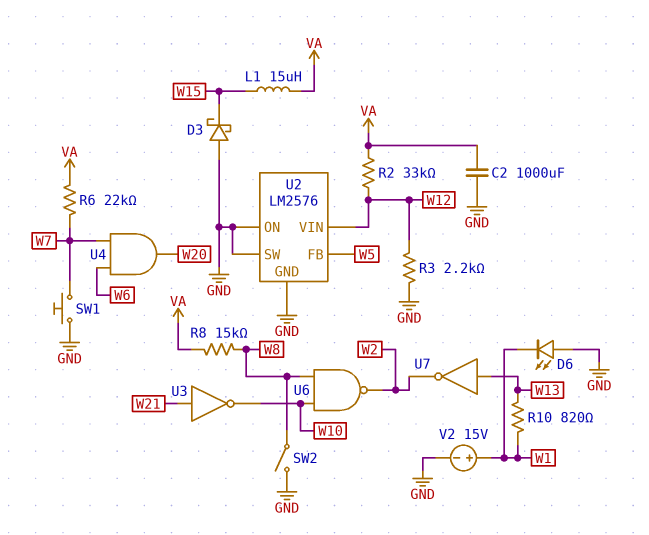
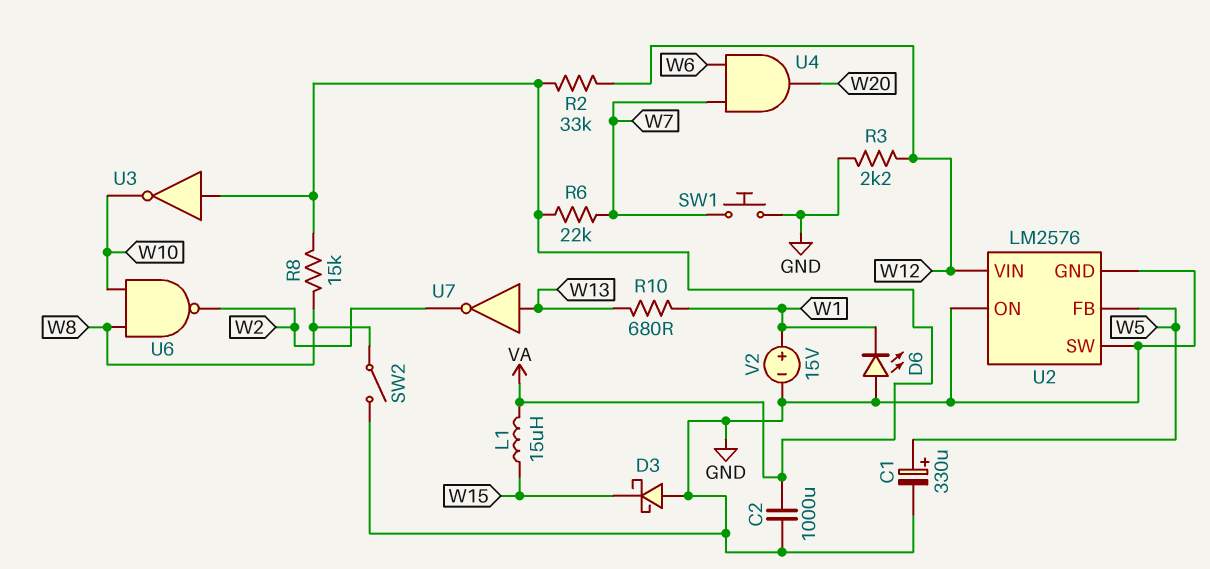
C1: none -> 330uF (plus W5, minus GND)
R10: 820 (W1, W13) -> 680 (W1, W13)
U3: NOT (in W21, out W10) -> NOT (in VA, out W10)

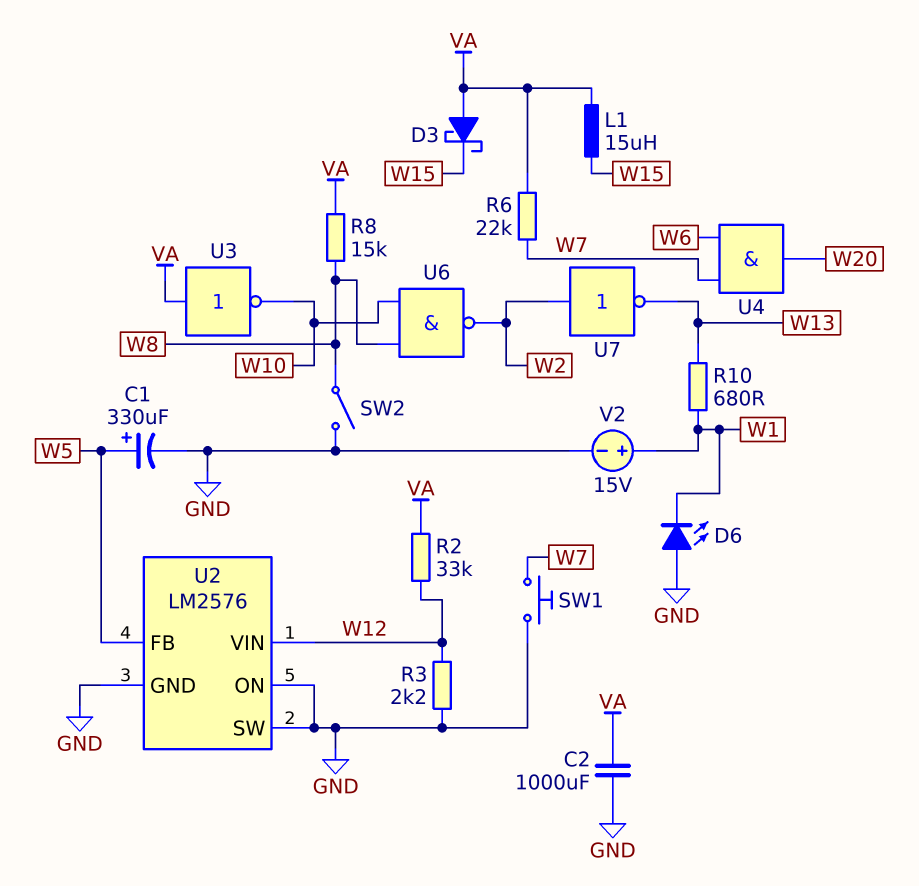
D3: schottky (A GND, K W15) -> schottky (A VA, K W15)
U7: NOT (in W13, out W2) -> NOT (in W2, out W13)

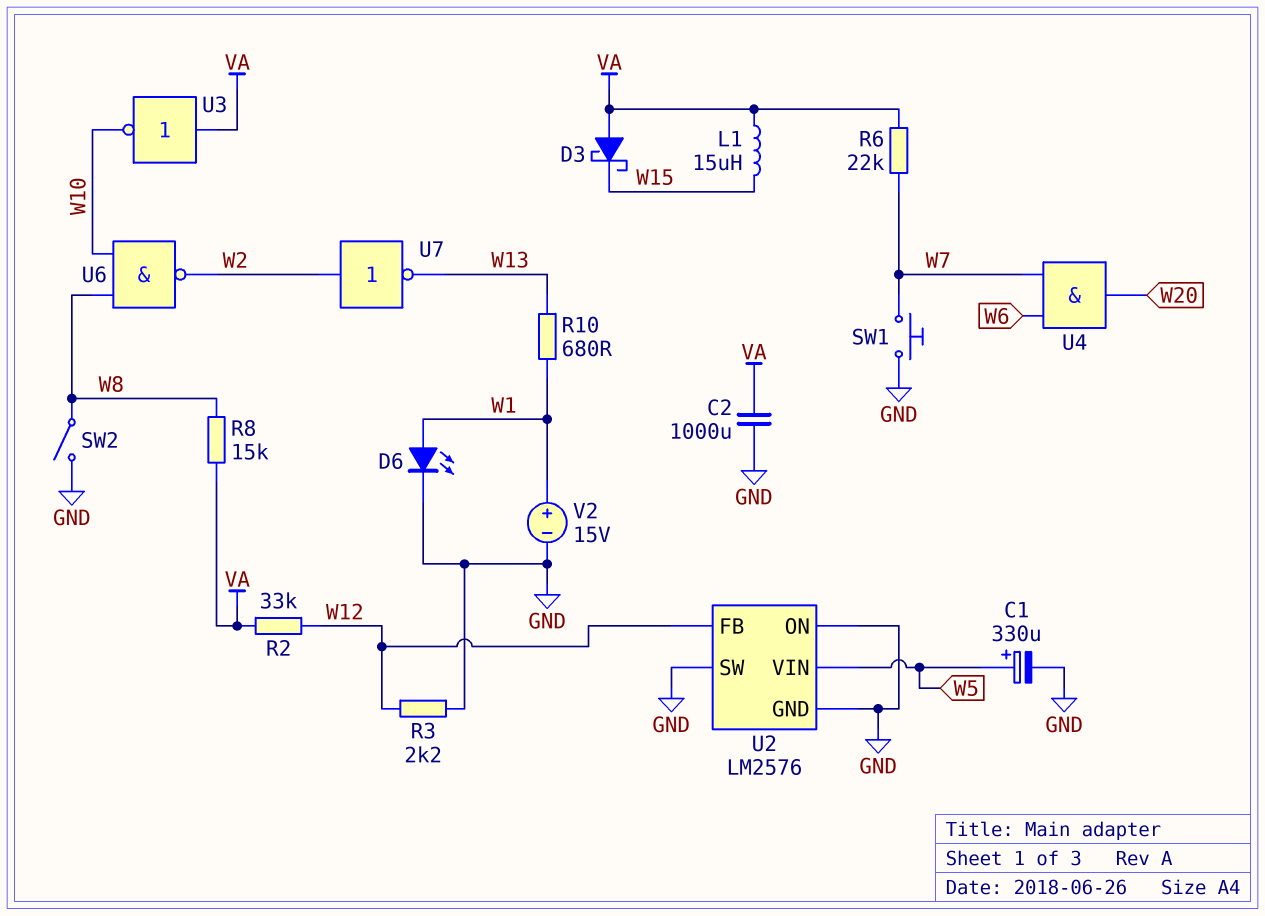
D6: LED (A GND, K W1) -> LED (A W1, K GND)
U2 pin FB: W5 -> W12
U2 pin VIN: W12 -> W5

